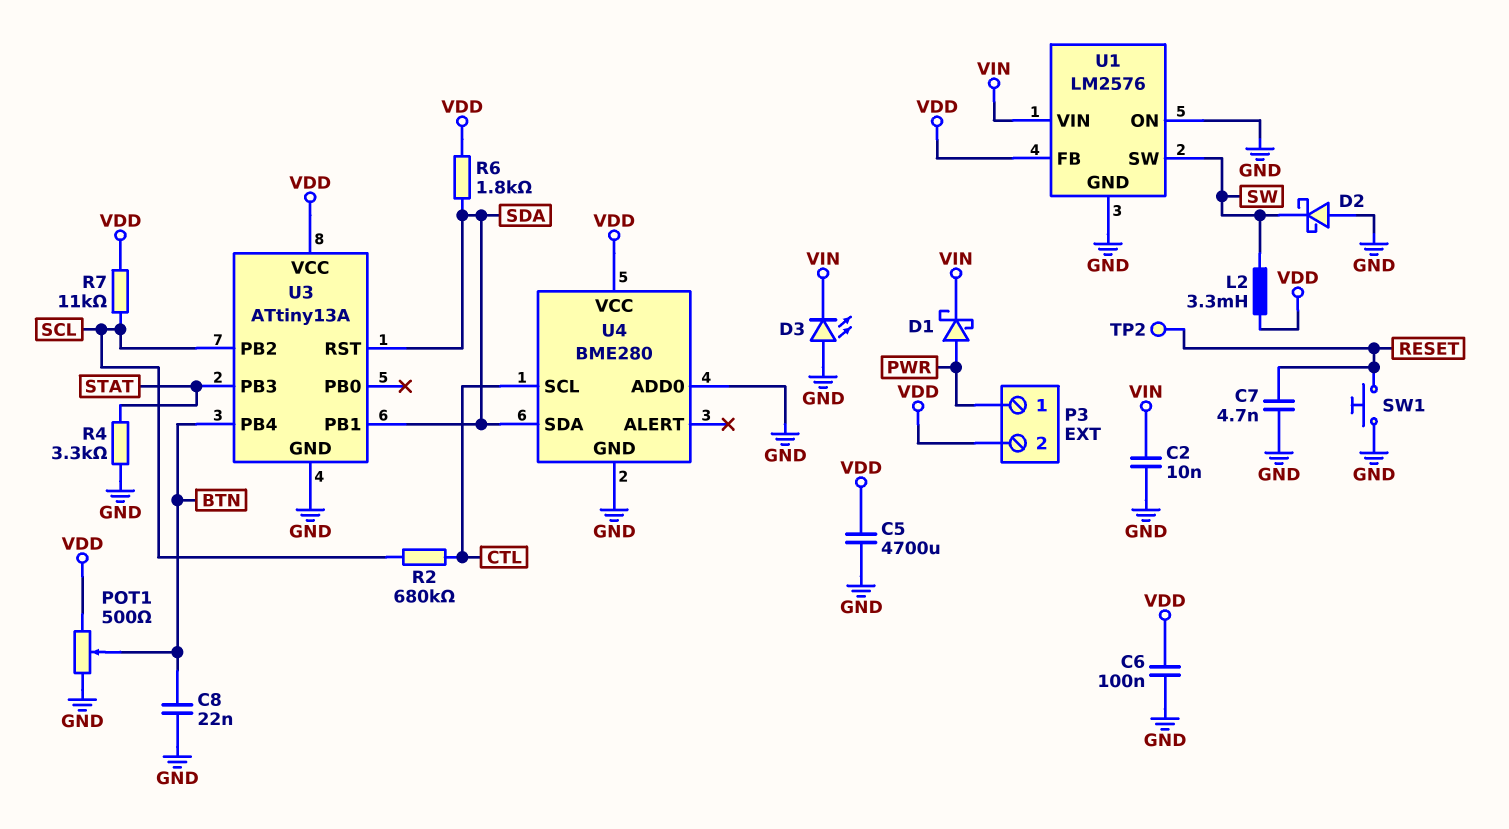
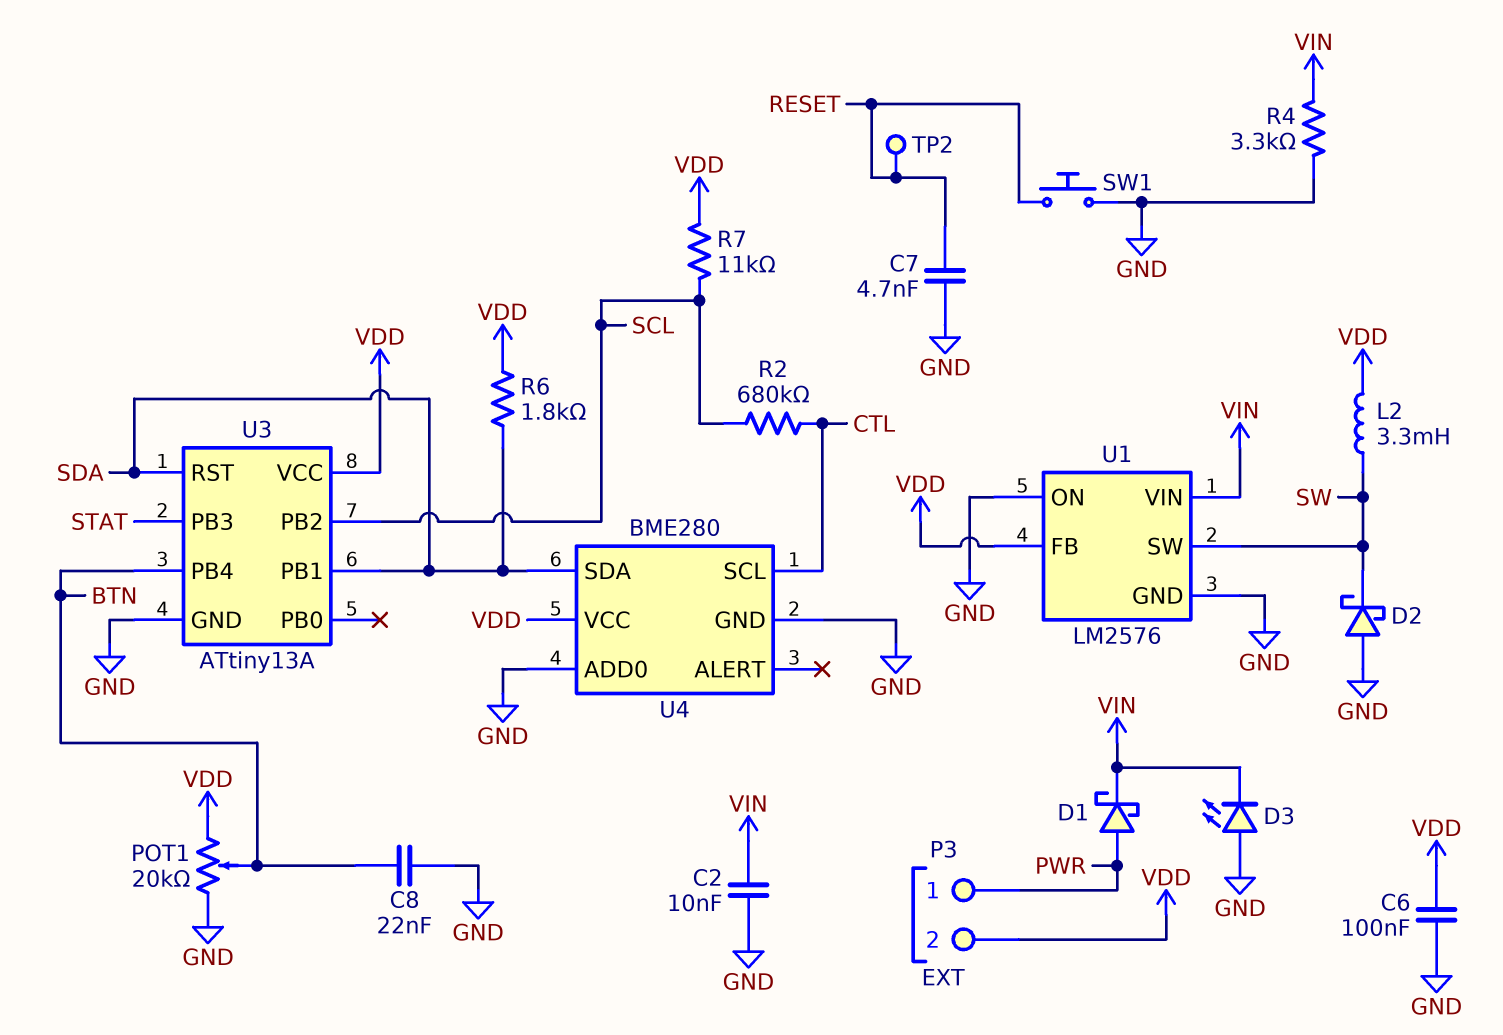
C5: 4700uF (GND, VDD) -> none
POT1: 500 (GND, VDD, wiper BTN) -> 20k (GND, VDD, wiper BTN)
R4: 3.3k (GND, STAT) -> 3.3k (GND, VIN)

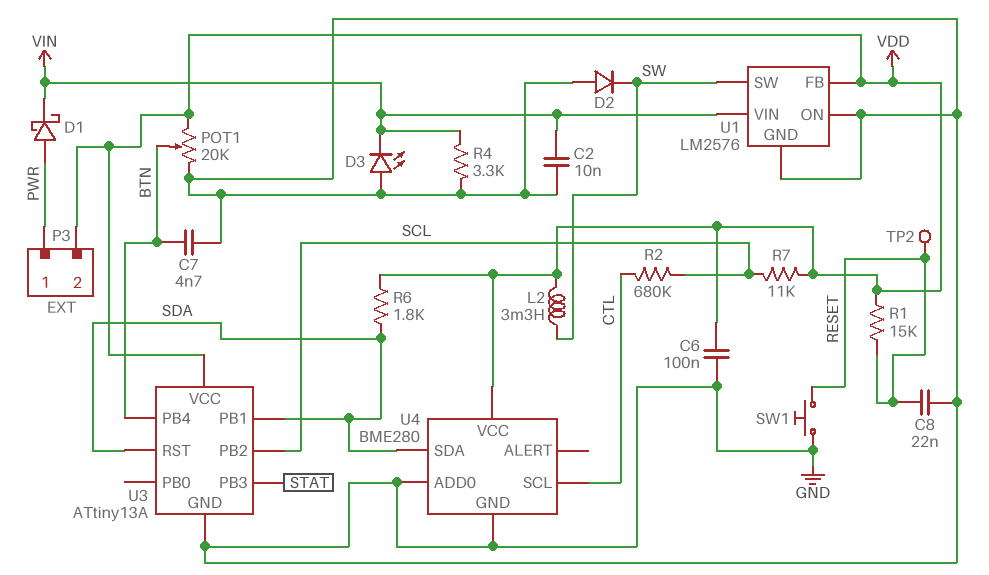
C7: 4.7nF (GND, RESET) -> 4.7nF (BTN, GND)
C8: 22nF (BTN, GND) -> 22nF (GND, RESET)
D2: schottky (A GND, K SW) -> diode (A GND, K SW)
R1: none -> 15k (RESET, VDD)

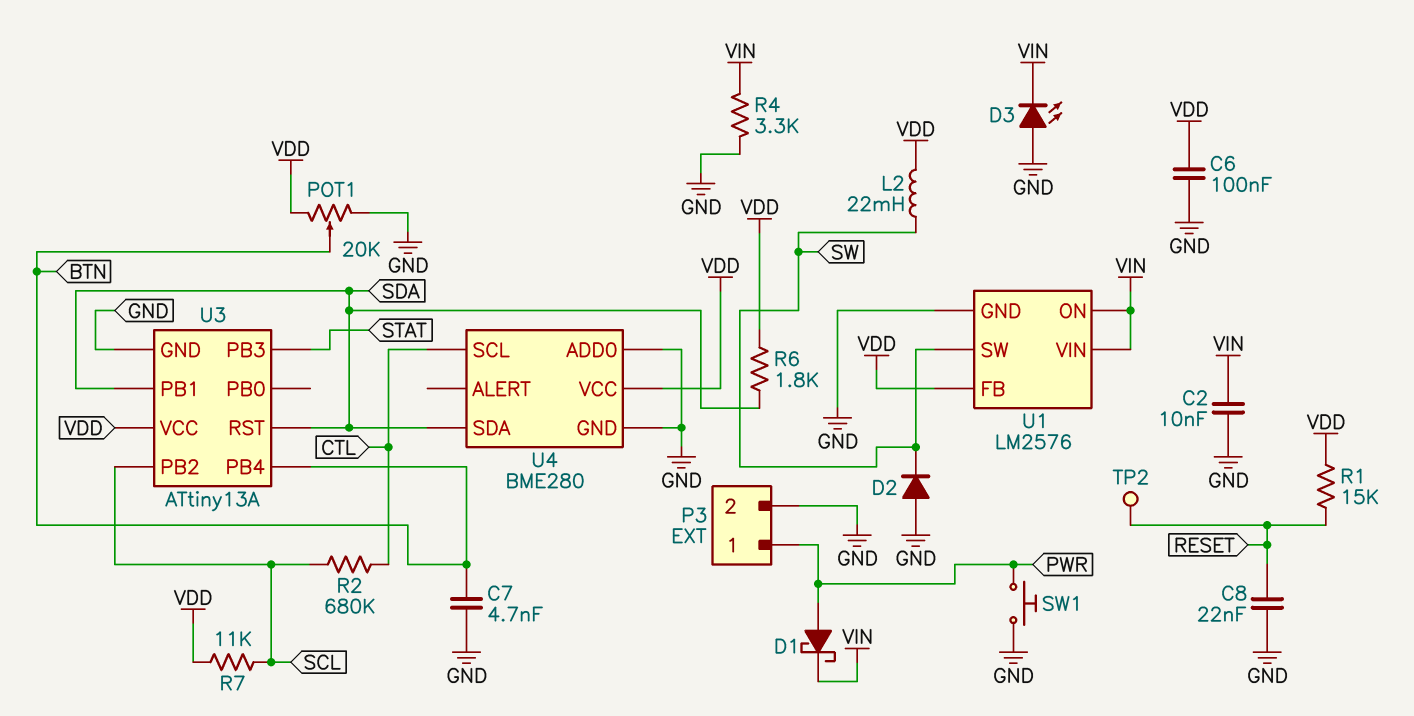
L2: 3.3mH (SW, VDD) -> 22mH (SW, VDD)
P3 pin 2: VDD -> GND
SW1: button (GND, RESET) -> button (GND, PWR)
U1 pin ON: GND -> VIN

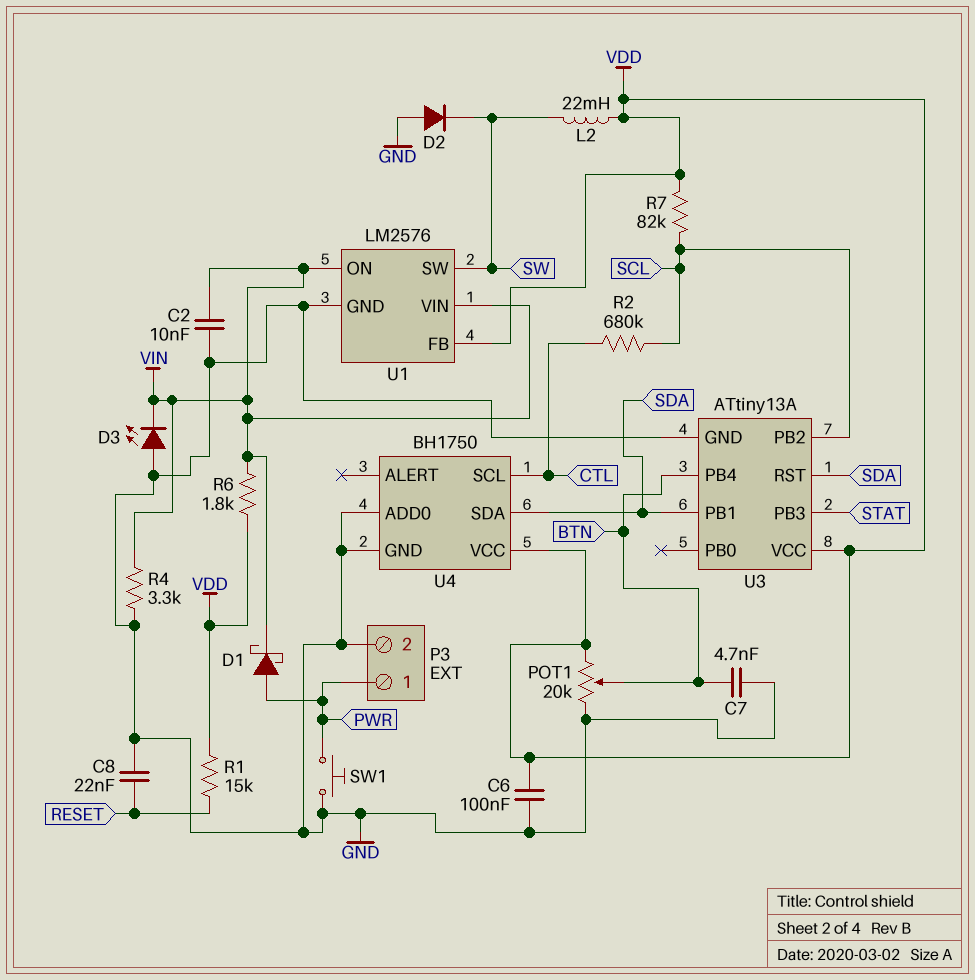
R6: 1.8k (SDA, VDD) -> 1.8k (VDD, VIN)
R7: 11k (SCL, VDD) -> 82k (SCL, VDD)
TP2: test point (RESET) -> none
U4: BME280 -> BH1750

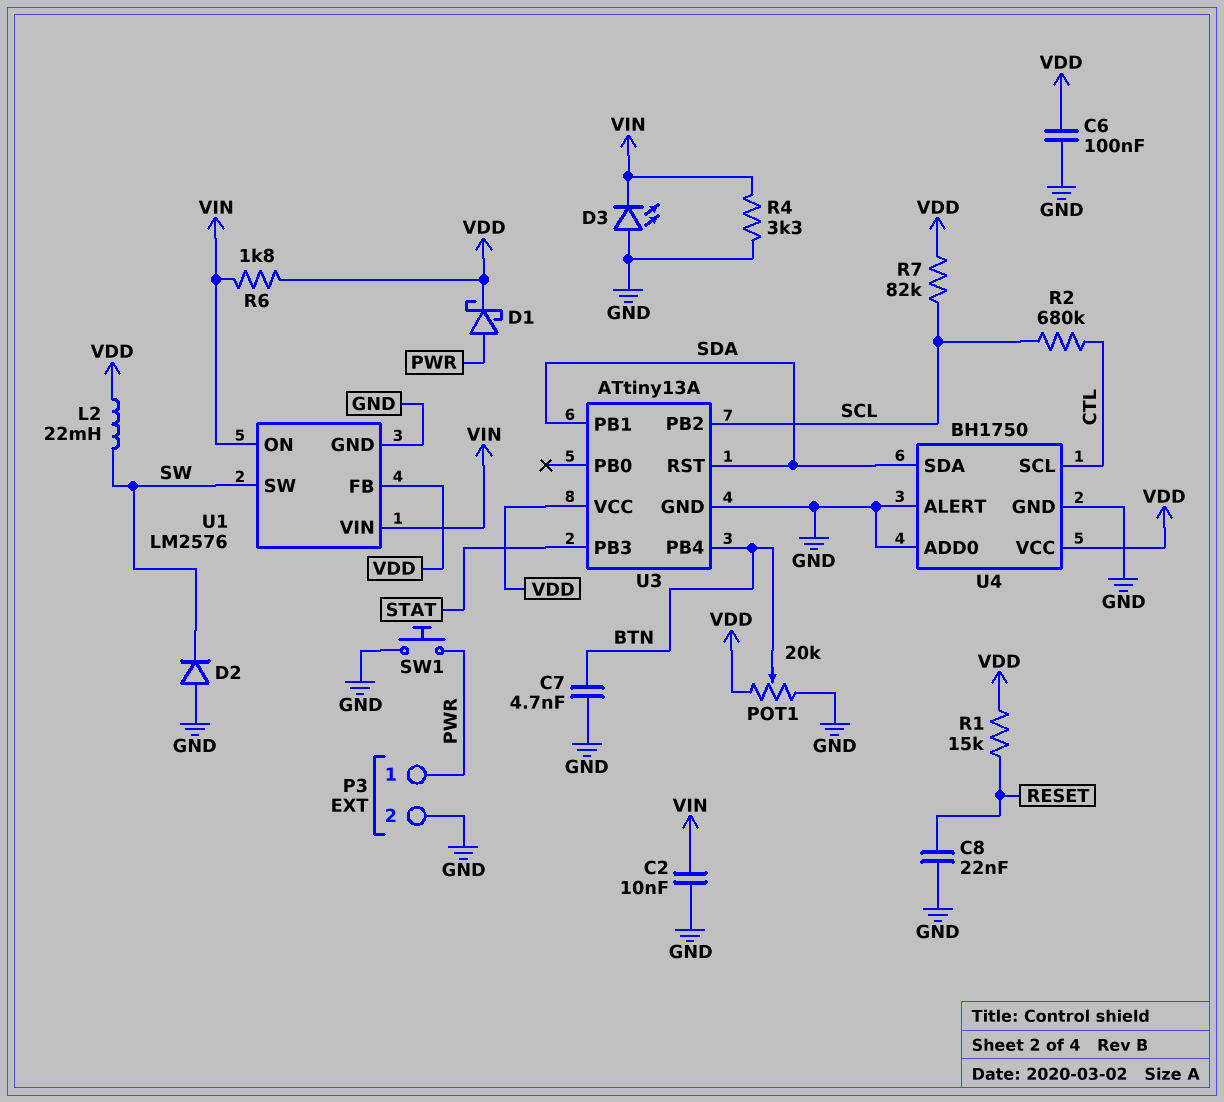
D1: schottky (A PWR, K VIN) -> schottky (A PWR, K VDD)
U4 pin ALERT: none -> GND

